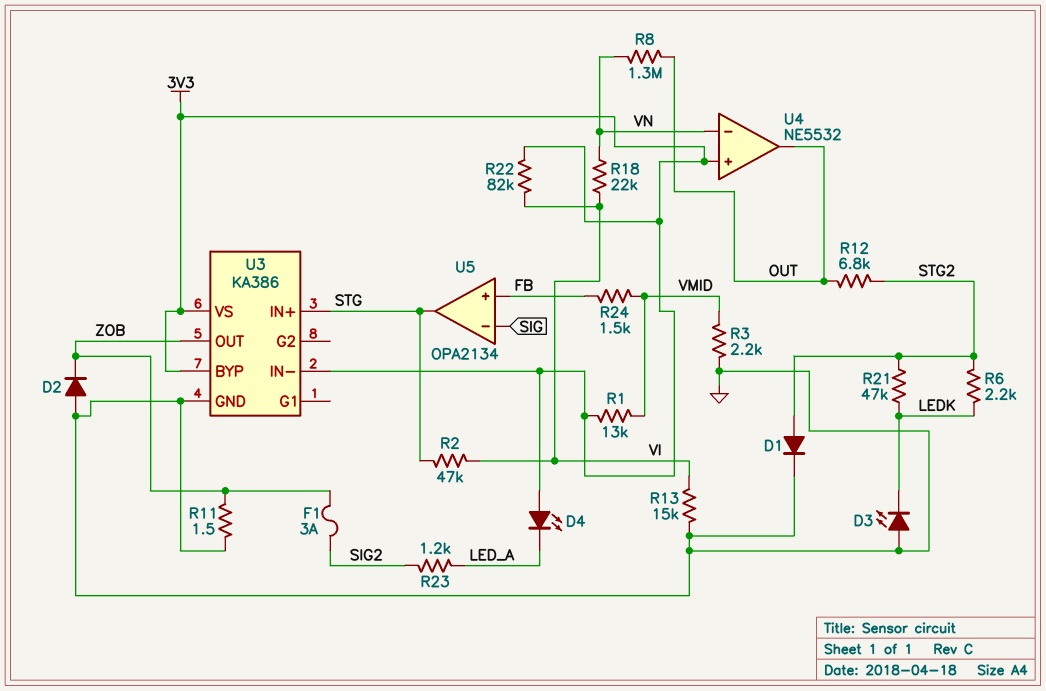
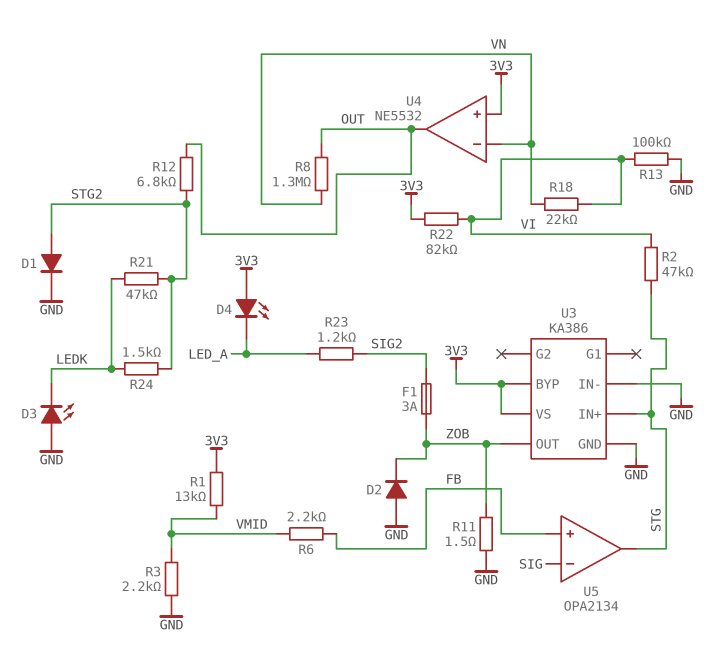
R6: 2.2k (LEDK, STG2) -> 2.2k (FB, VMID)
R13: 15k (GND, VI) -> 100k (GND, VI)
R24: 1.5k (FB, VMID) -> 1.5k (LEDK, STG2)
U3 pin IN-: 3V3 -> GND

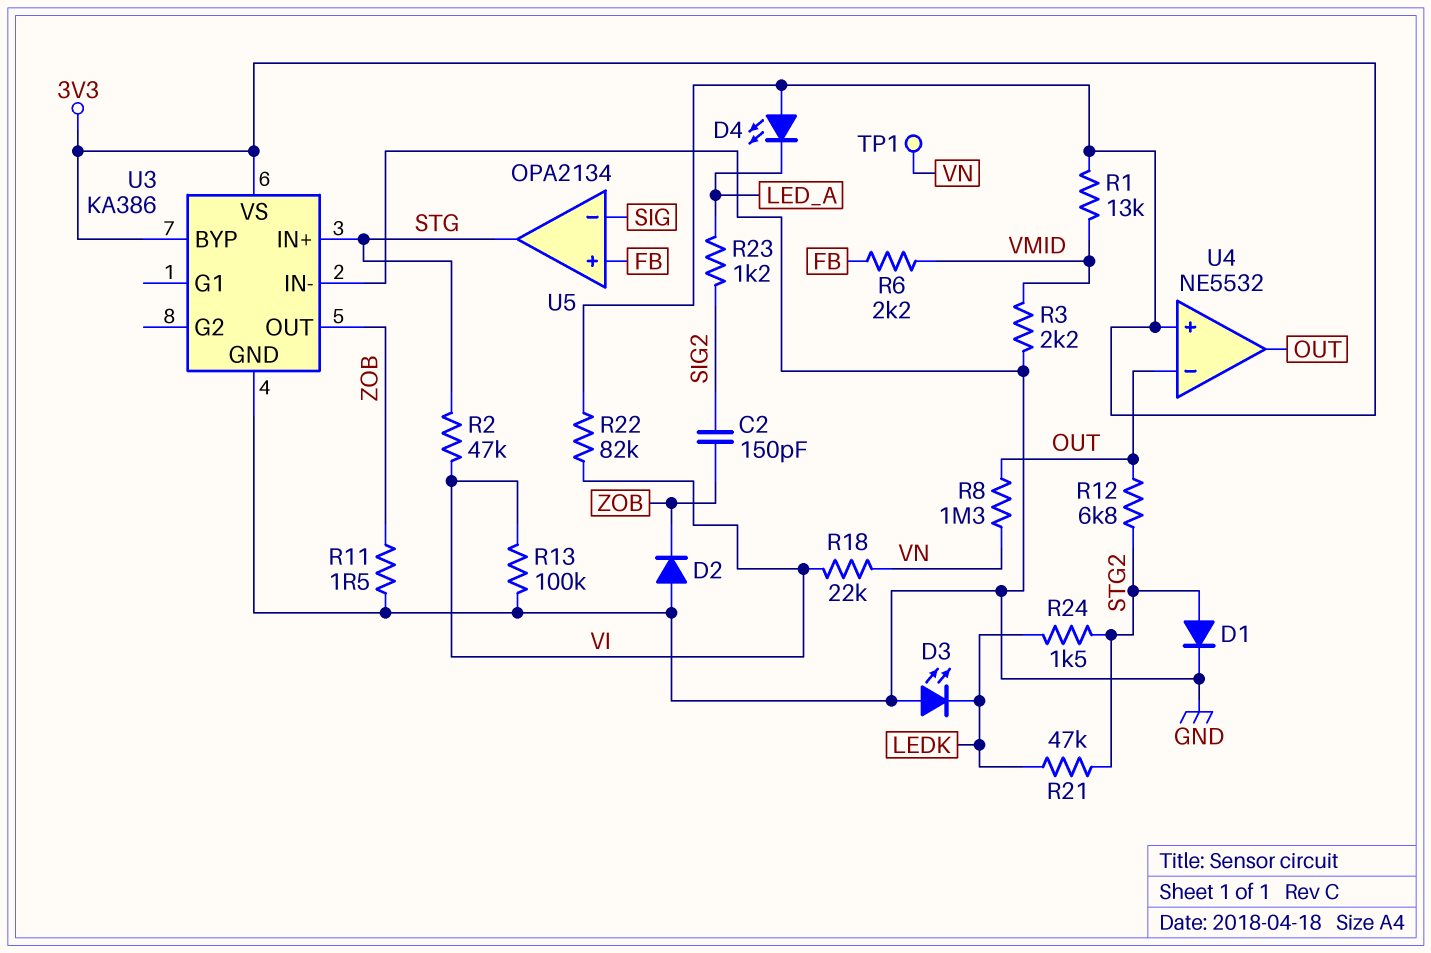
C2: none -> 150pF (SIG2, ZOB)
F1: 3A (SIG2, ZOB) -> none
TP1: none -> test point (VN)
U4 pin in-: VN -> OUT

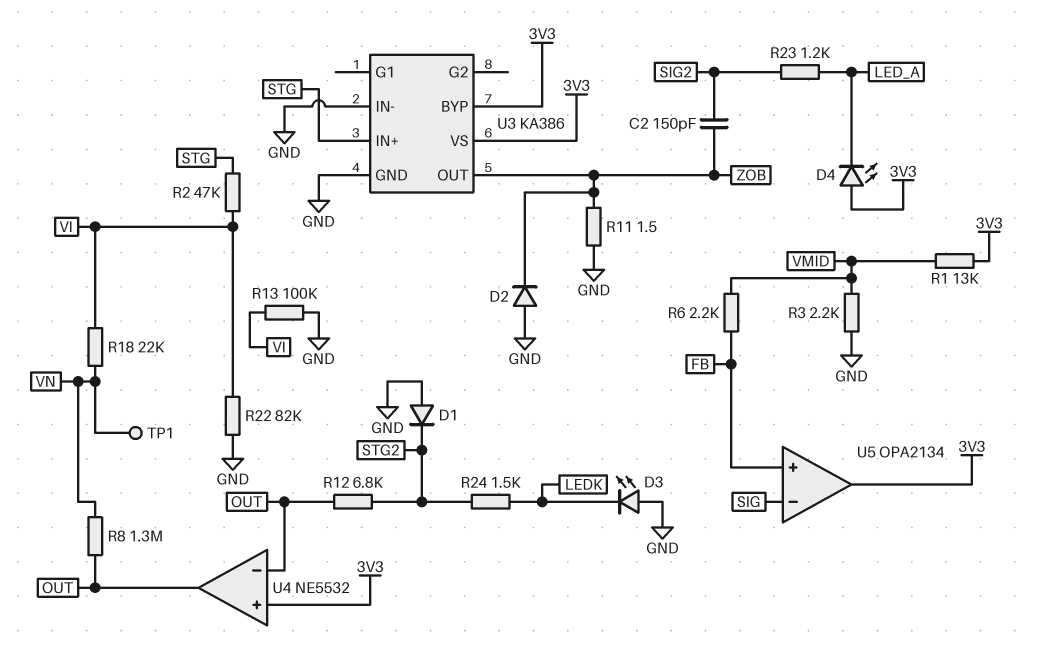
D1: diode (A STG2, K GND) -> diode (A GND, K STG2)
R21: 47k (LEDK, STG2) -> none
R22: 82k (3V3, VI) -> 82k (GND, VI)
U5 pin out: STG -> 3V3

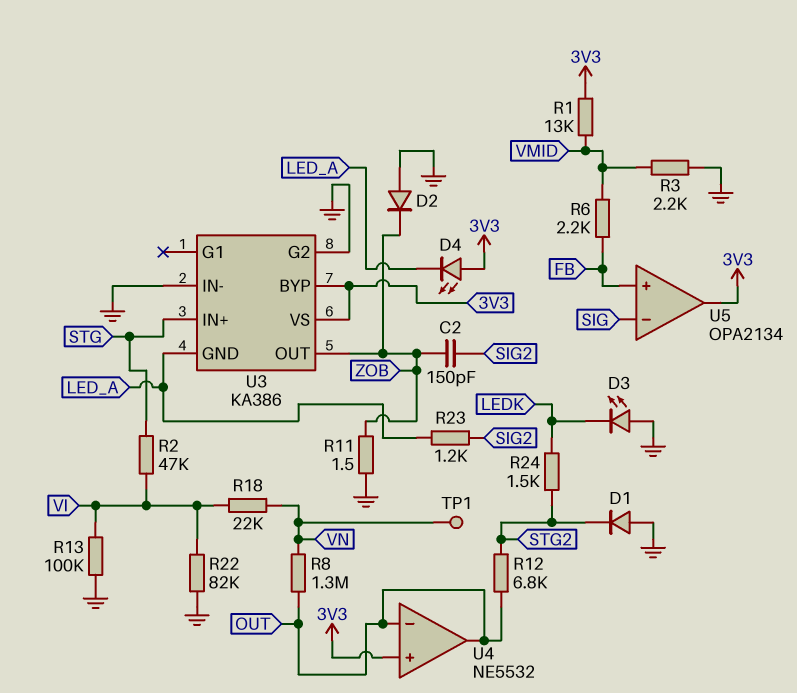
U3 pin G2: none -> GND
U3 pin GND: GND -> LED_A

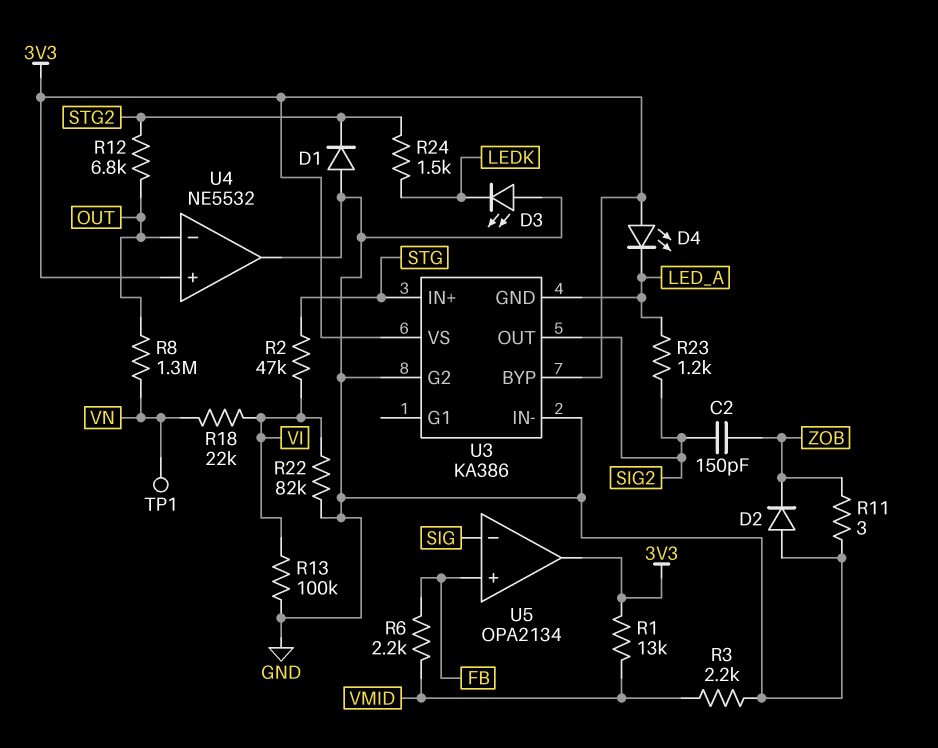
R11: 1.5 (GND, ZOB) -> 3 (GND, ZOB)
U3 pin OUT: ZOB -> SIG2
U4 pin out: OUT -> GND

